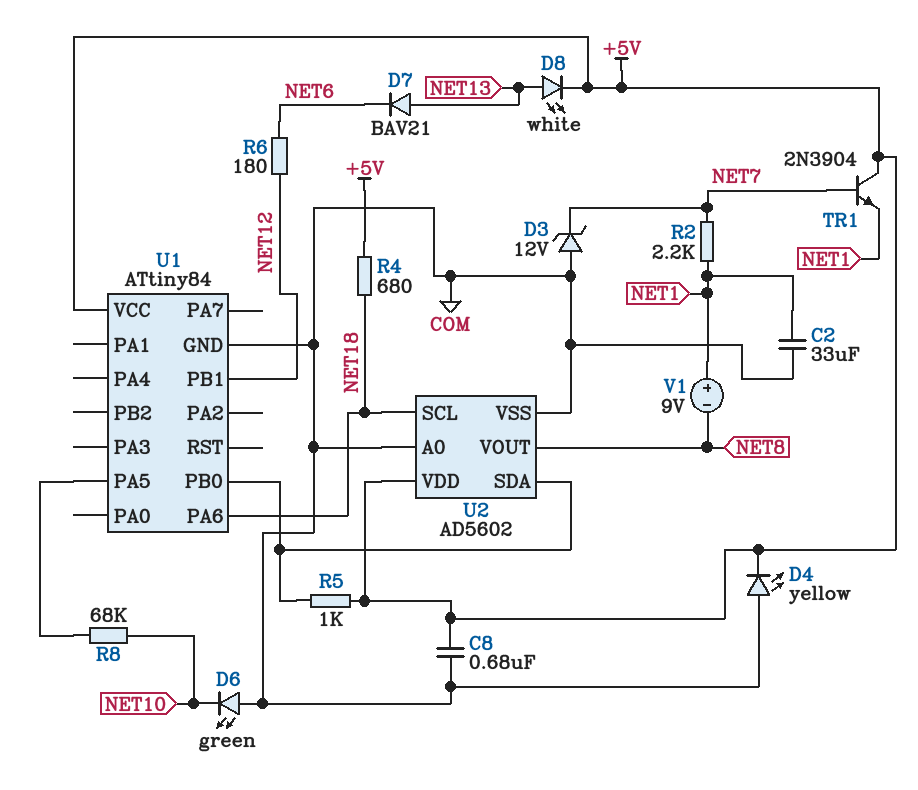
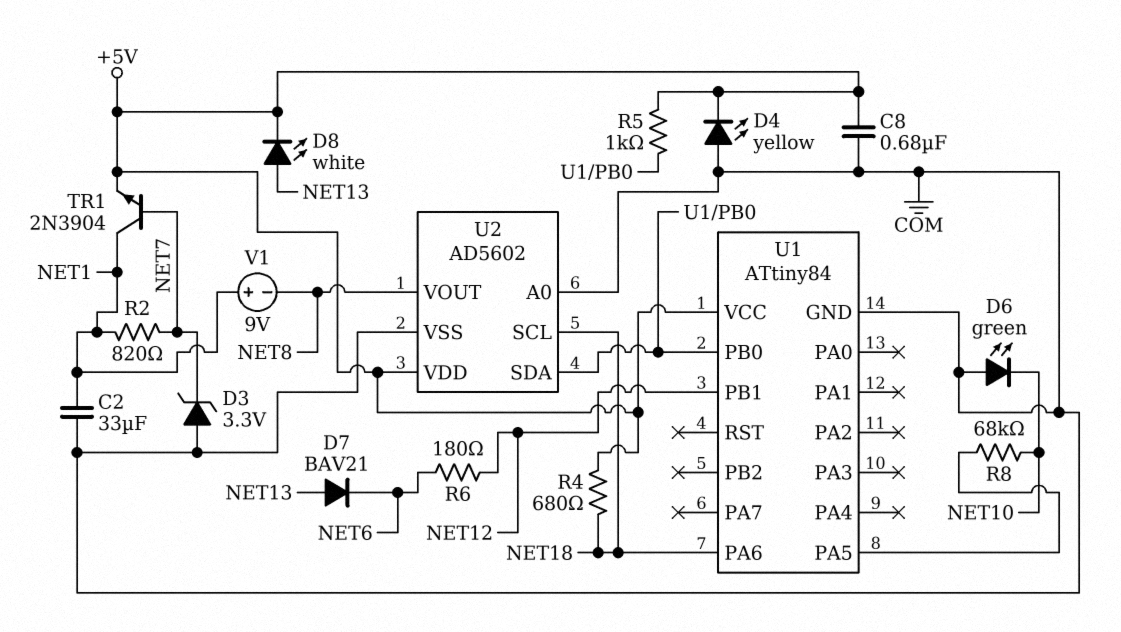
D3: zener 12V (A COM, K NET7) -> zener 3.3V (A COM, K NET7)
R2: 2.2k (NET1, NET7) -> 820 (NET1, NET7)
TR1: NPN 2N3904 (B NET7, C +5V, E NET1) -> NPN 2N3904 (B NET7, C NET1, E +5V)

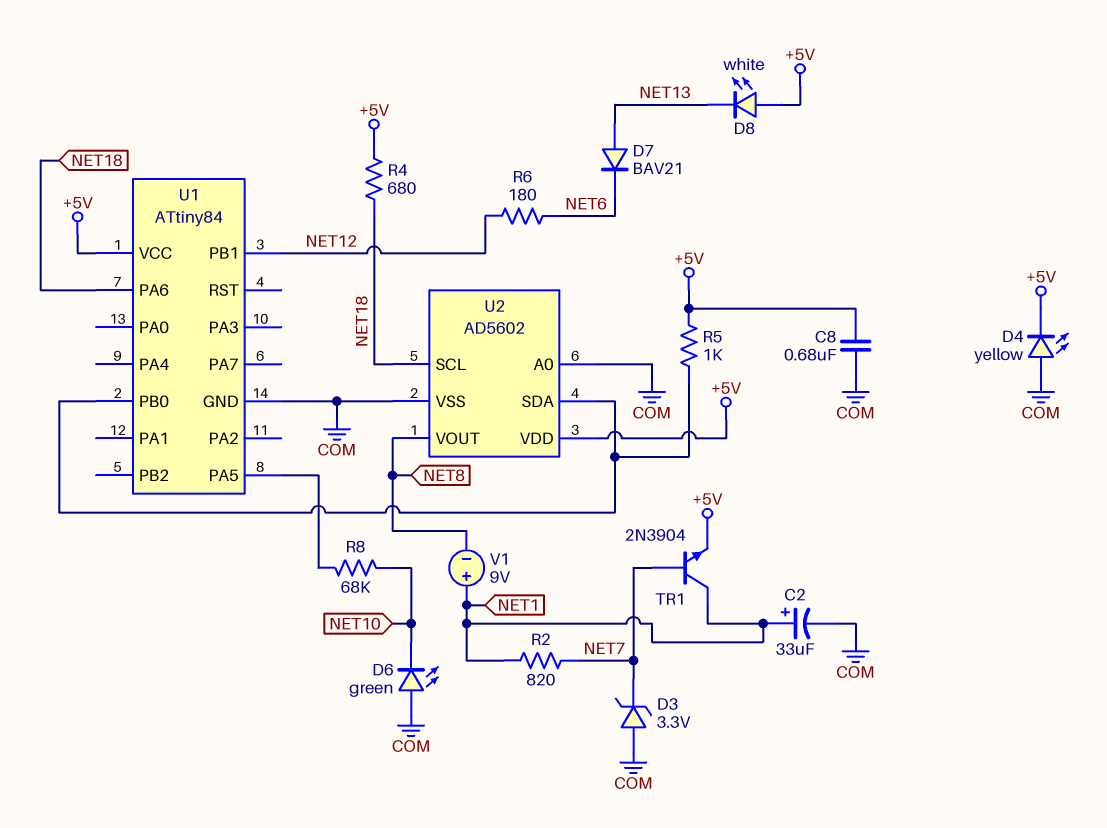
C2: 33uF (COM, NET1) -> 33uF (plus NET1, minus COM)
D8: LED white (A NET13, K +5V) -> LED white (A +5V, K NET13)

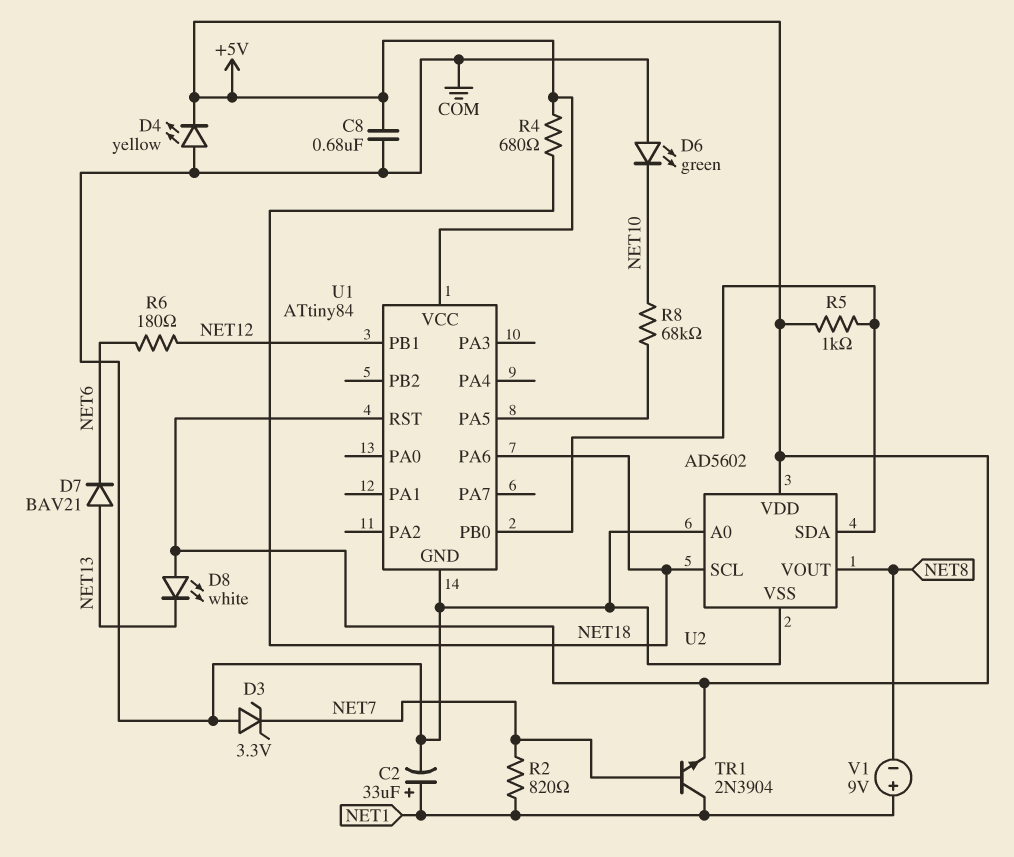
U1 pin RST: none -> +5V

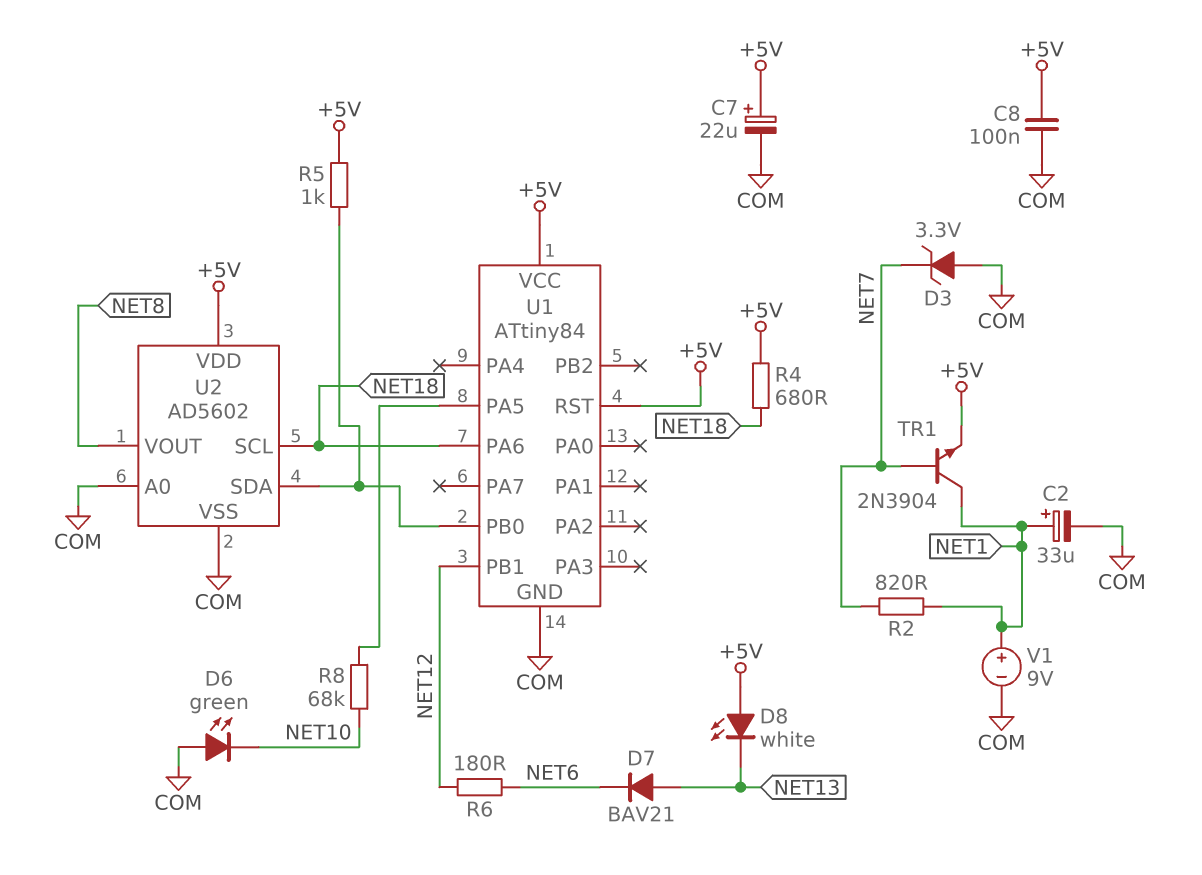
C7: none -> 22uF (plus +5V, minus COM)
C8: 680nF (+5V, COM) -> 100nF (+5V, COM)
D4: LED yellow (A COM, K +5V) -> none
V1: 9V (plus NET1, minus NET8) -> 9V (plus NET1, minus COM)

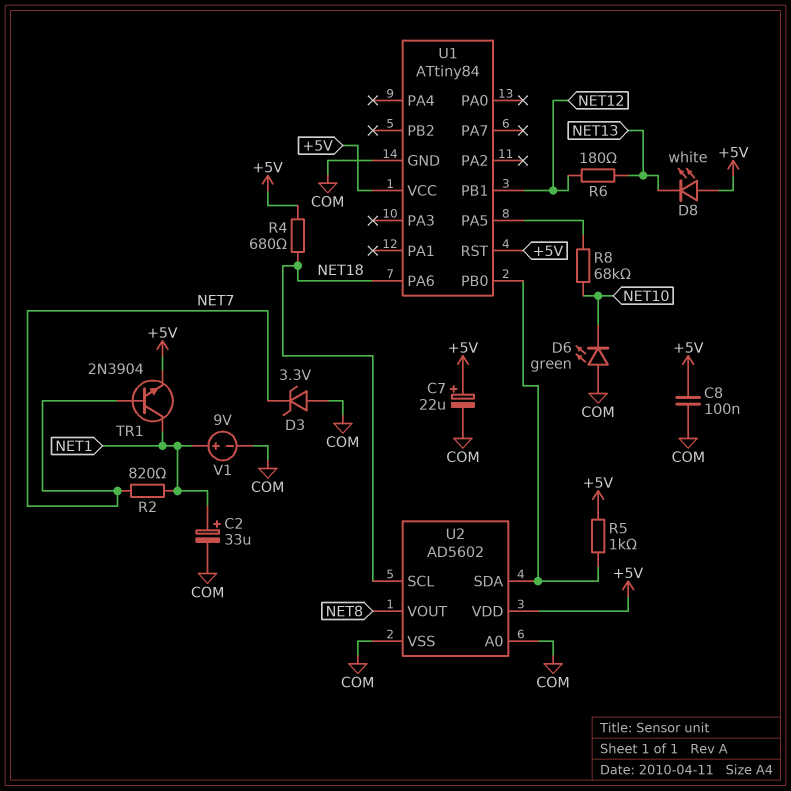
D7: diode BAV21 (A NET13, K NET6) -> none
R6: 180 (NET6, NET12) -> 180 (NET12, NET13)

